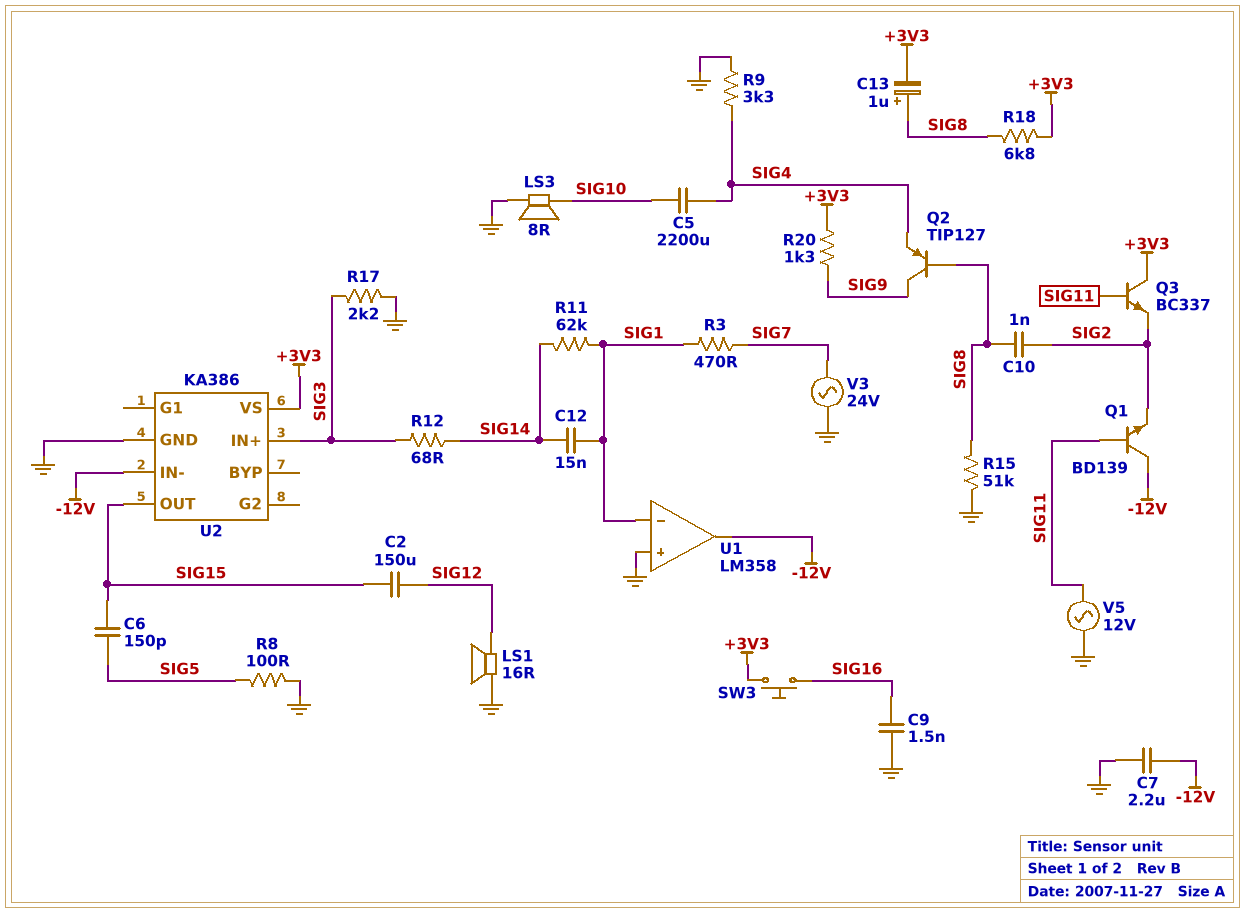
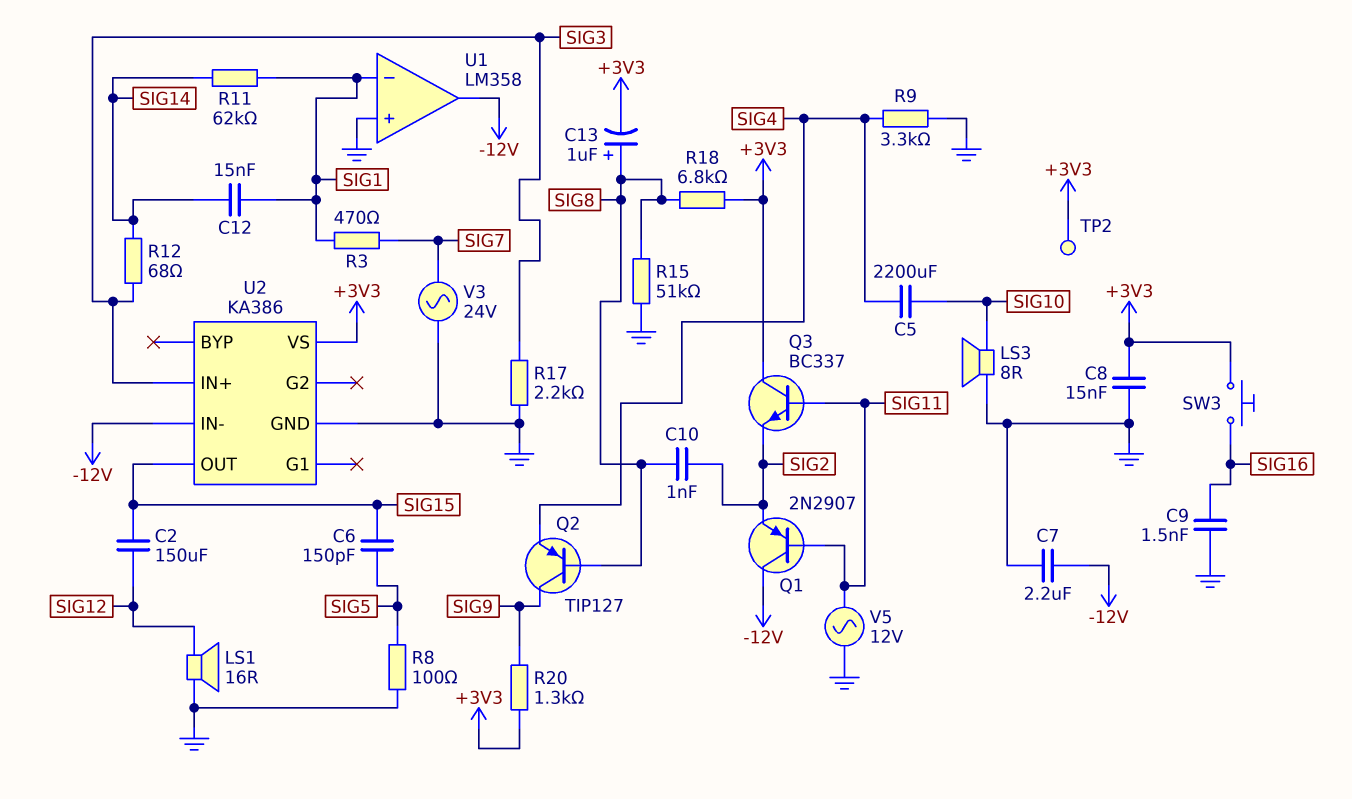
C8: none -> 15nF (+3V3, GND)
Q1: NPN BD139 (B SIG11, C -12V, E SIG2) -> PNP 2N2907 (B SIG11, C -12V, E SIG2)
TP2: none -> test point (+3V3)

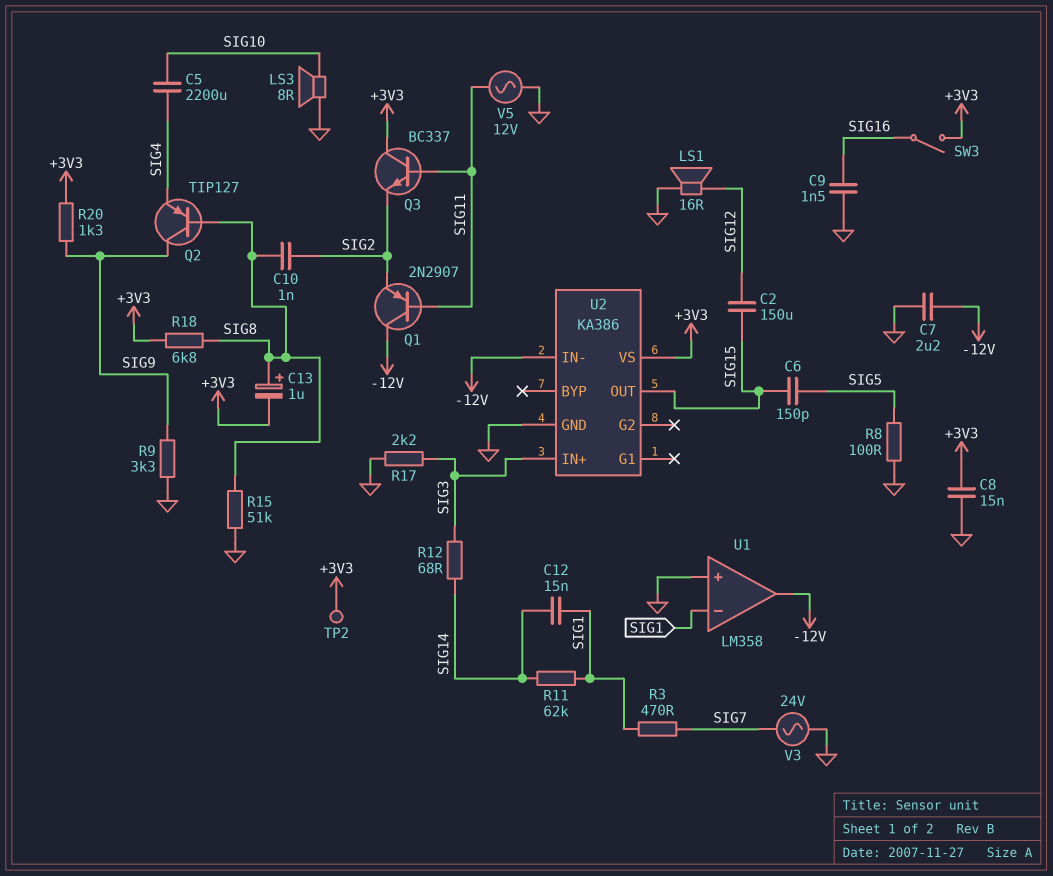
R9: 3.3k (GND, SIG4) -> 3.3k (GND, SIG9)
SW3: button (+3V3, SIG16) -> switch (+3V3, SIG16)

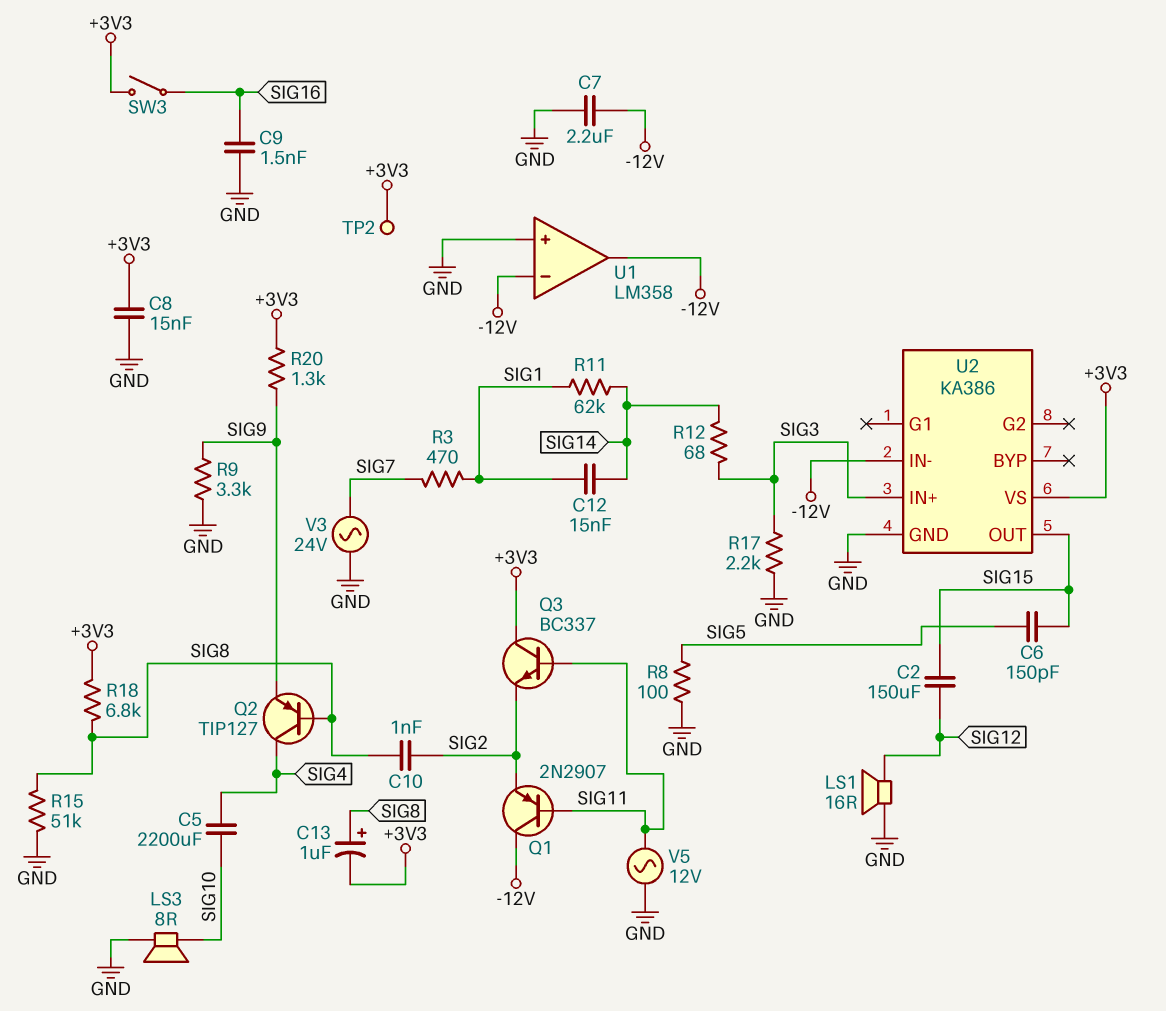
Q2: PNP TIP127 (B SIG8, C SIG9, E SIG4) -> PNP TIP127 (B SIG8, C SIG4, E SIG9)
U1 pin in-: SIG1 -> -12V

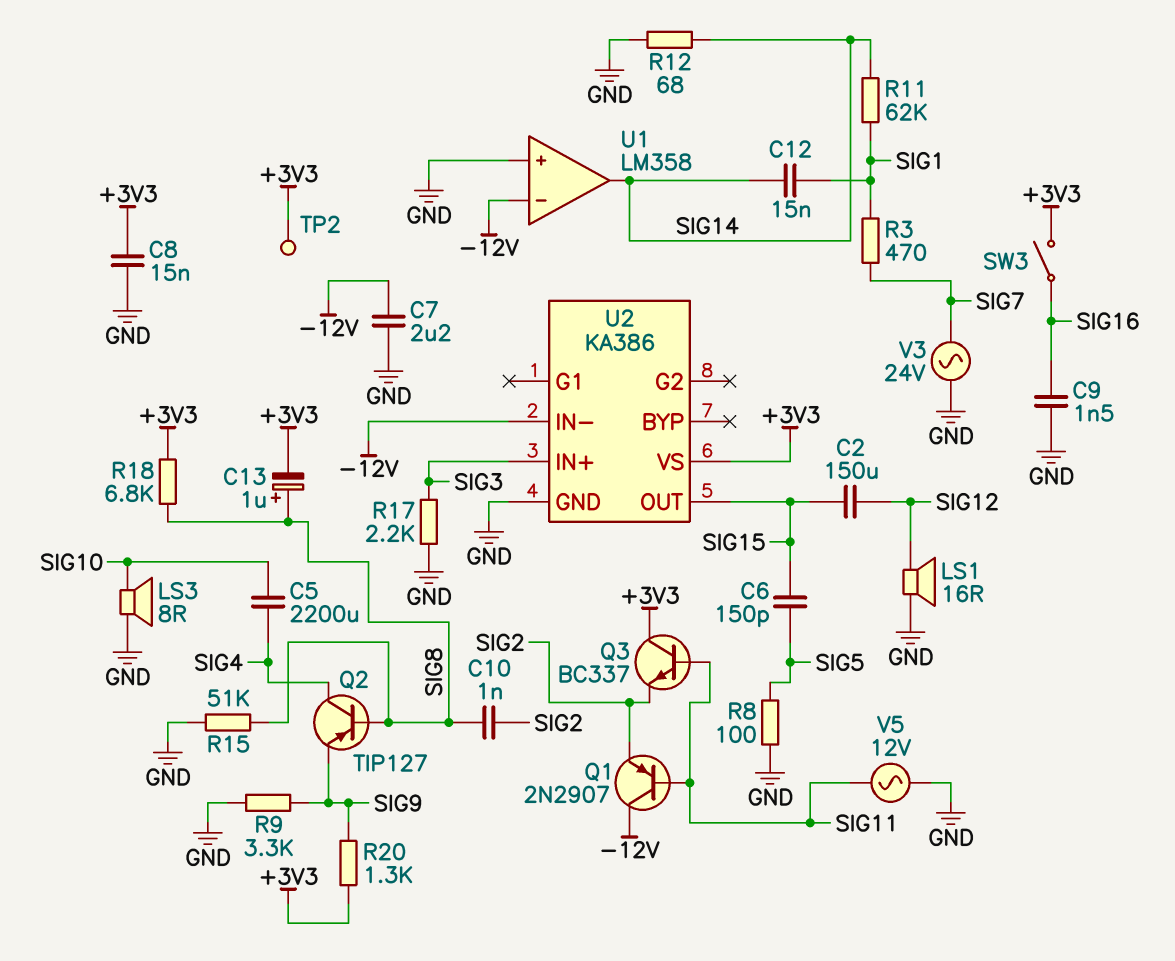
R12: 68 (SIG3, SIG14) -> 68 (GND, SIG14)
U1 pin out: -12V -> SIG14

